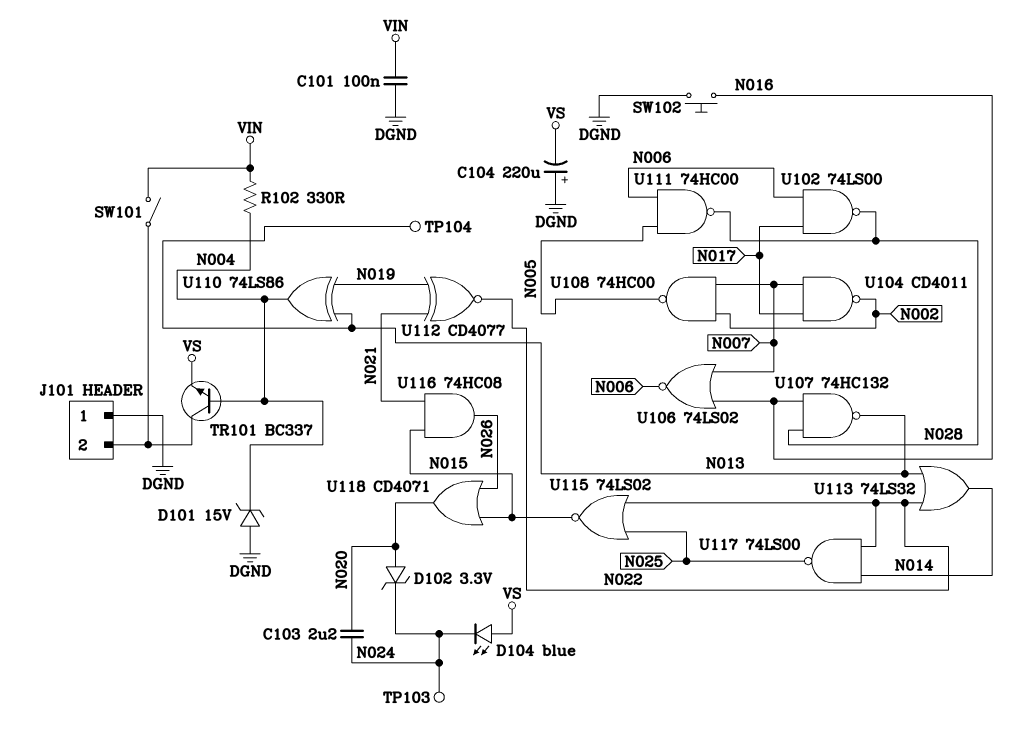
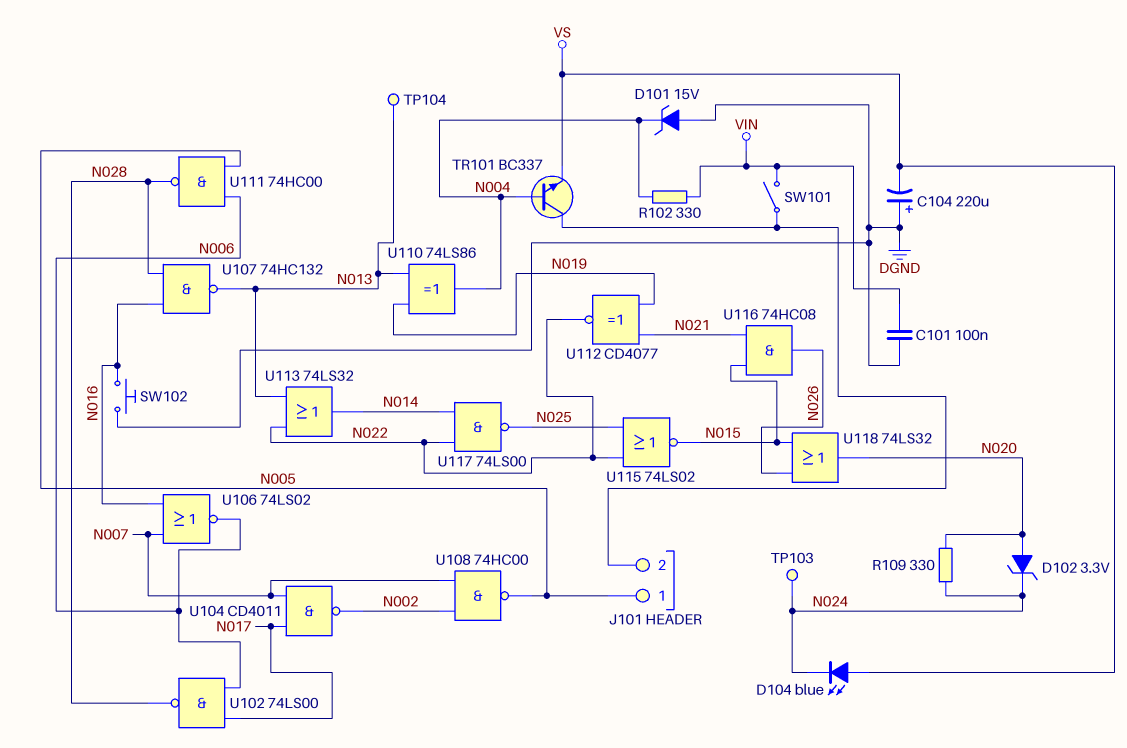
C103: 2.2uF (N020, N024) -> none
J101 pin 1: DGND -> N005
R109: none -> 330 (N020, N024)
U118: OR CD4071 (in N015, in N026, out N020) -> OR 74LS32 (in N015, in N026, out N020)

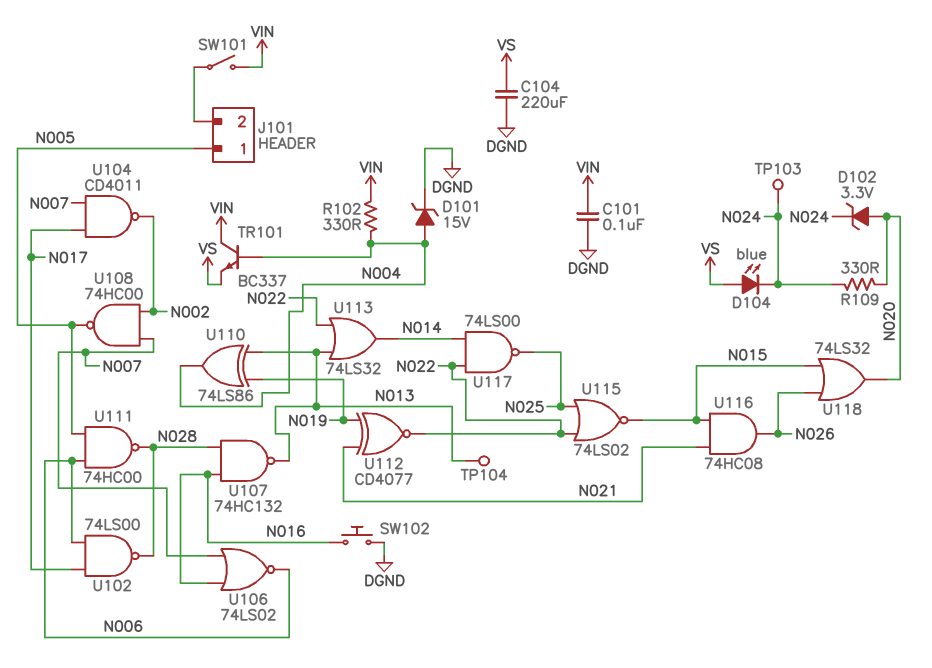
C104: 220uF (plus DGND, minus VS) -> 220uF (DGND, VS)
D101: zener 15V (A DGND, K N004) -> zener 15V (A N004, K DGND)
TR101: NPN BC337 (B N004, C J101/2, E VS) -> NPN BC337 (B N004, C VIN, E VS)

